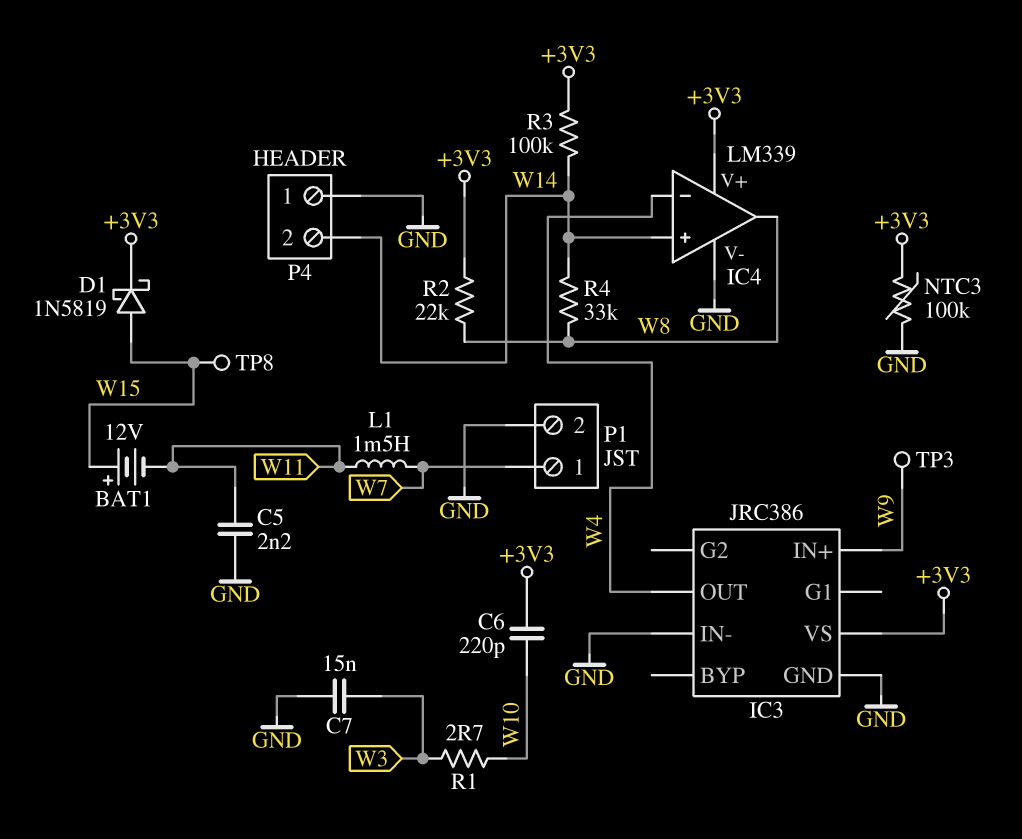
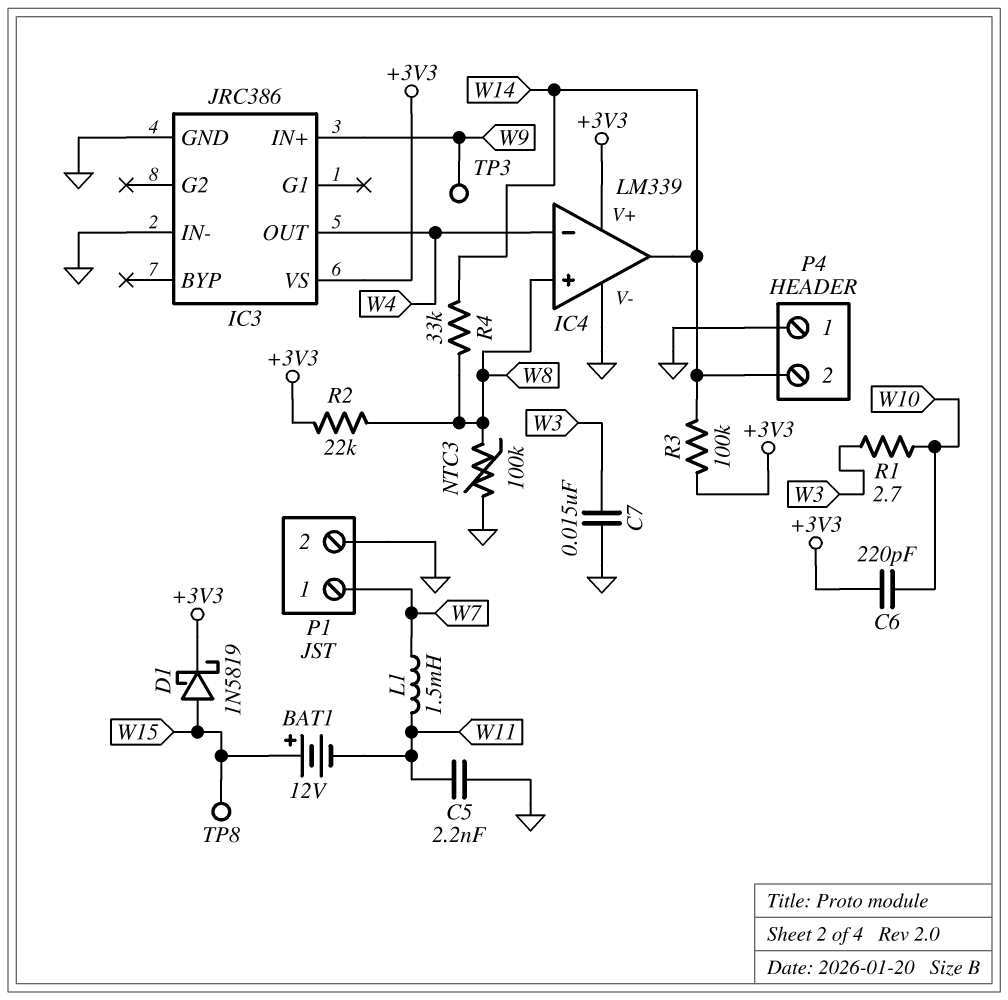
IC4 pin in+: W14 -> W8
IC4 pin out: W8 -> W14
NTC3: 100k (+3V3, GND) -> 100k (GND, W8)

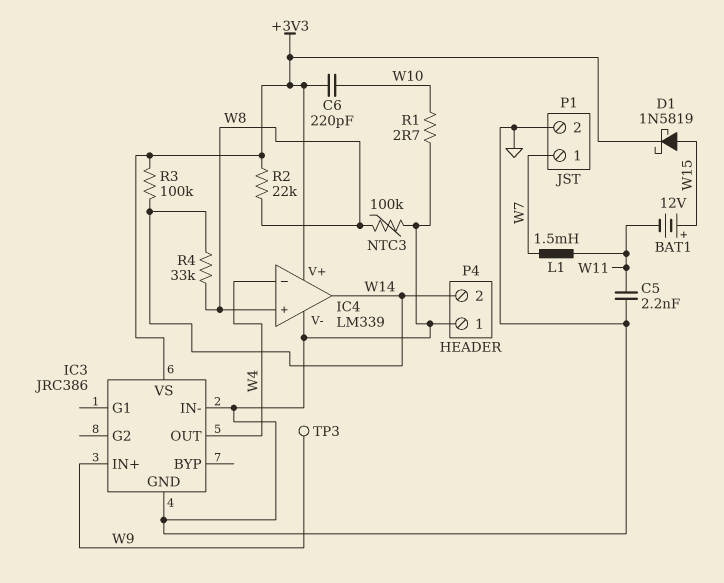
C7: 15nF (GND, W3) -> none
R1: 2.7 (W3, W10) -> 2.7 (GND, W10)
TP8: test point (W15) -> none

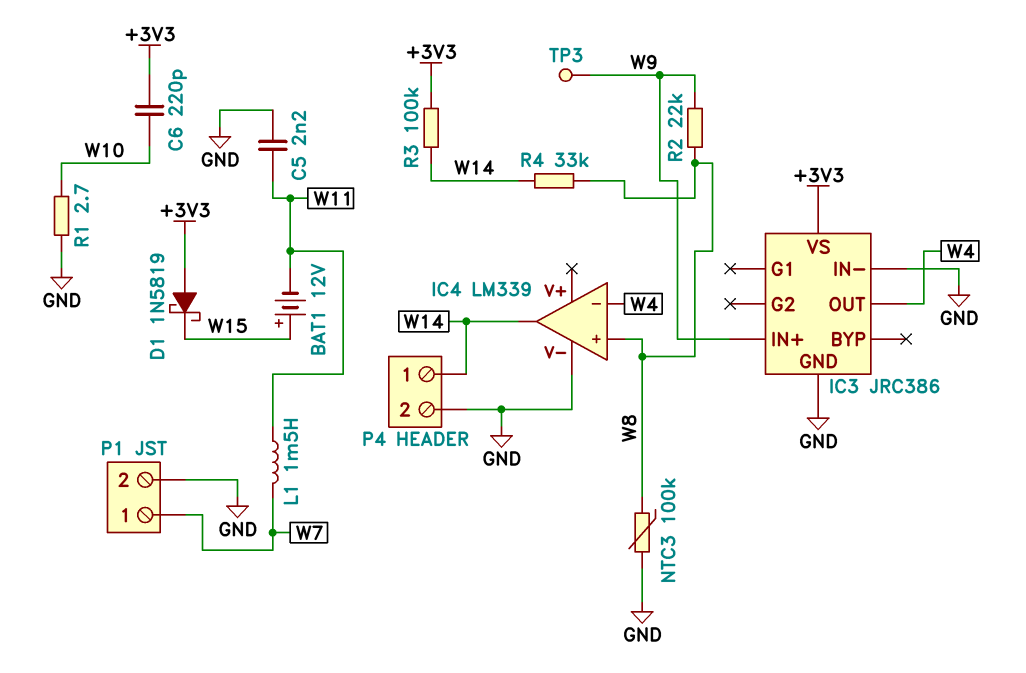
D1: schottky 1N5819 (A W15, K +3V3) -> schottky 1N5819 (A +3V3, K W15)
IC4 pin V+: +3V3 -> none
P4 pin 1: GND -> W14
P4 pin 2: W14 -> GND
R2: 22k (+3V3, W8) -> 22k (W8, W9)

